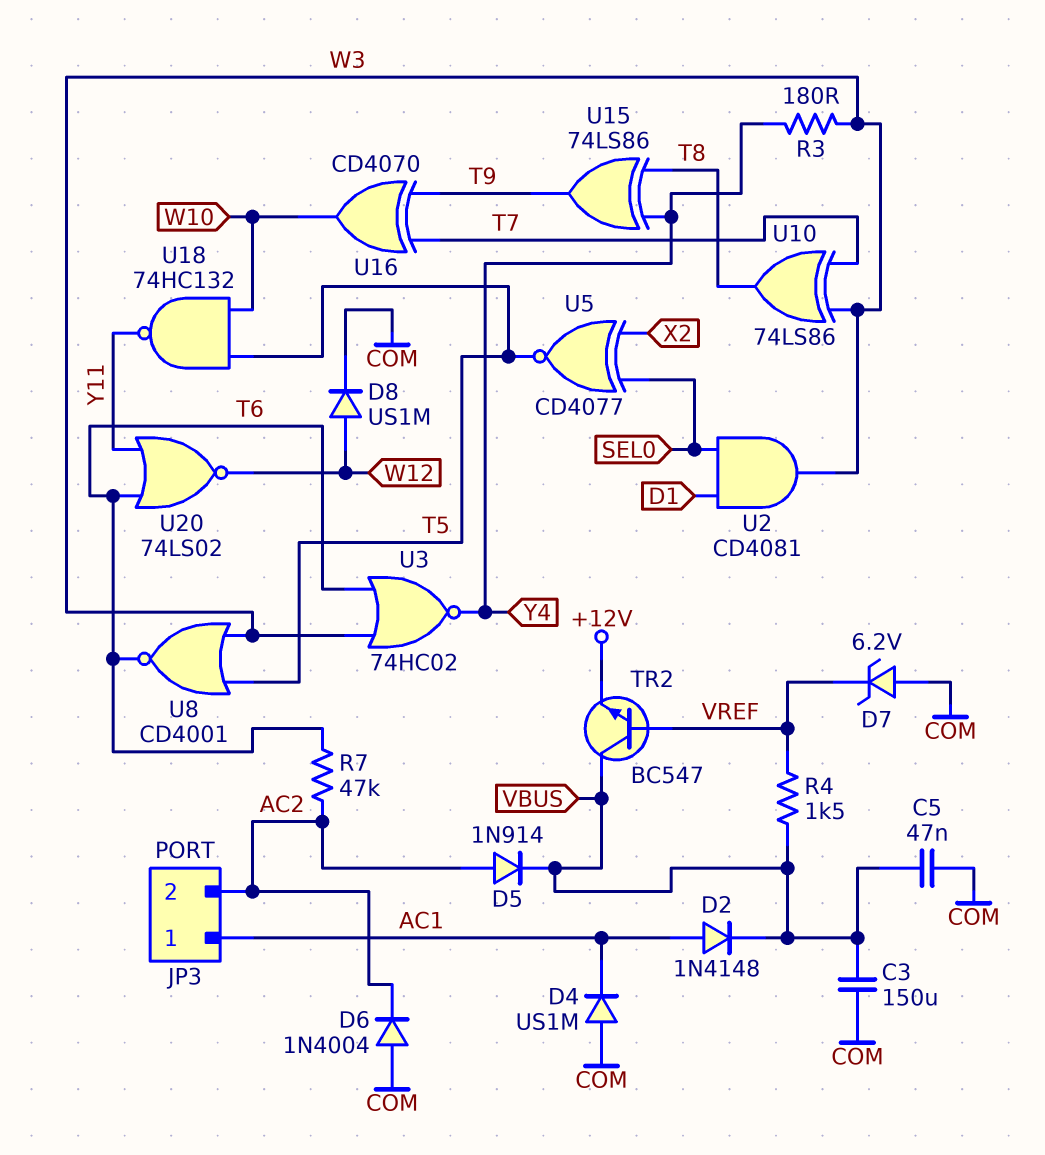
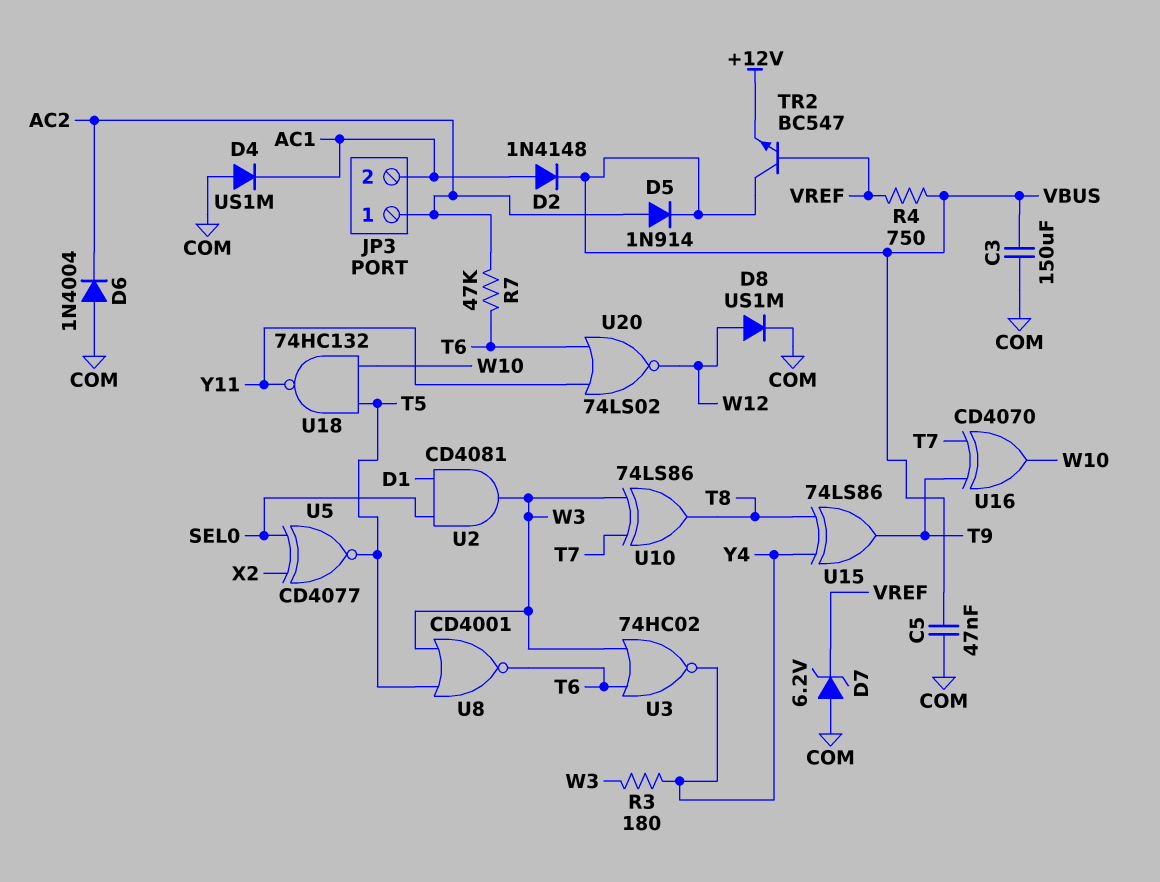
JP3 pin 1: AC1 -> AC2
JP3 pin 2: AC2 -> AC1
R4: 1.5k (VBUS, VREF) -> 750 (VBUS, VREF)

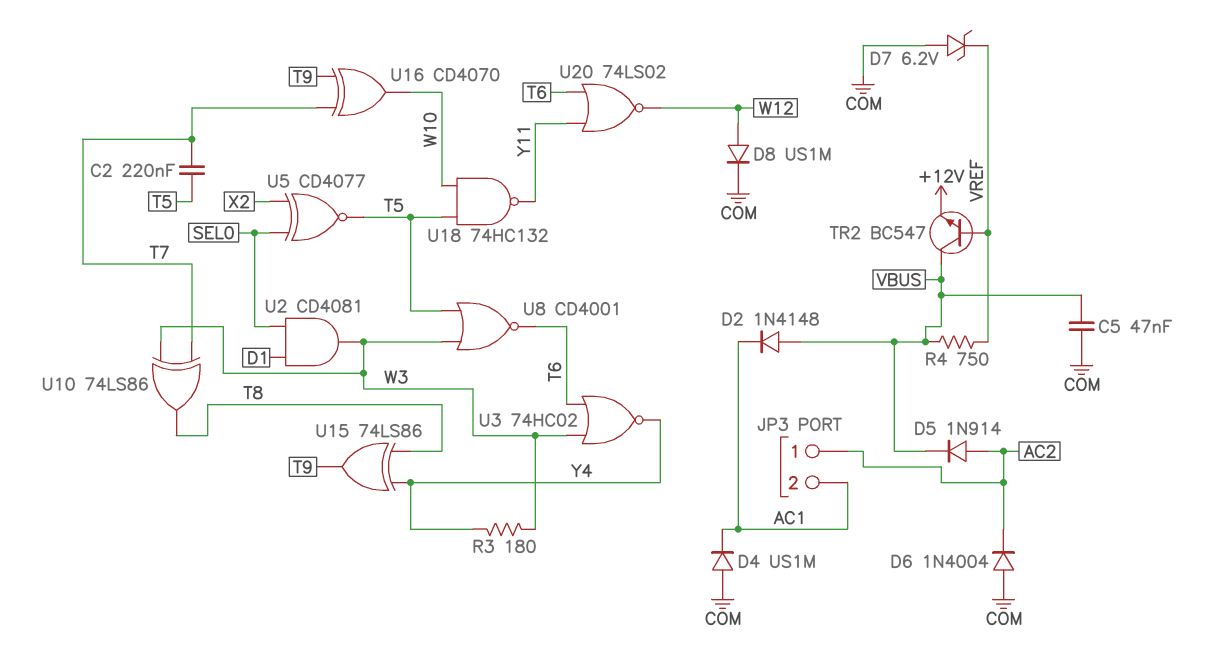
C2: none -> 220nF (T5, T7)
C3: 150uF (COM, VBUS) -> none
D2: diode 1N4148 (A AC1, K VBUS) -> diode 1N4148 (A VBUS, K AC1)
R7: 47k (AC2, T6) -> none

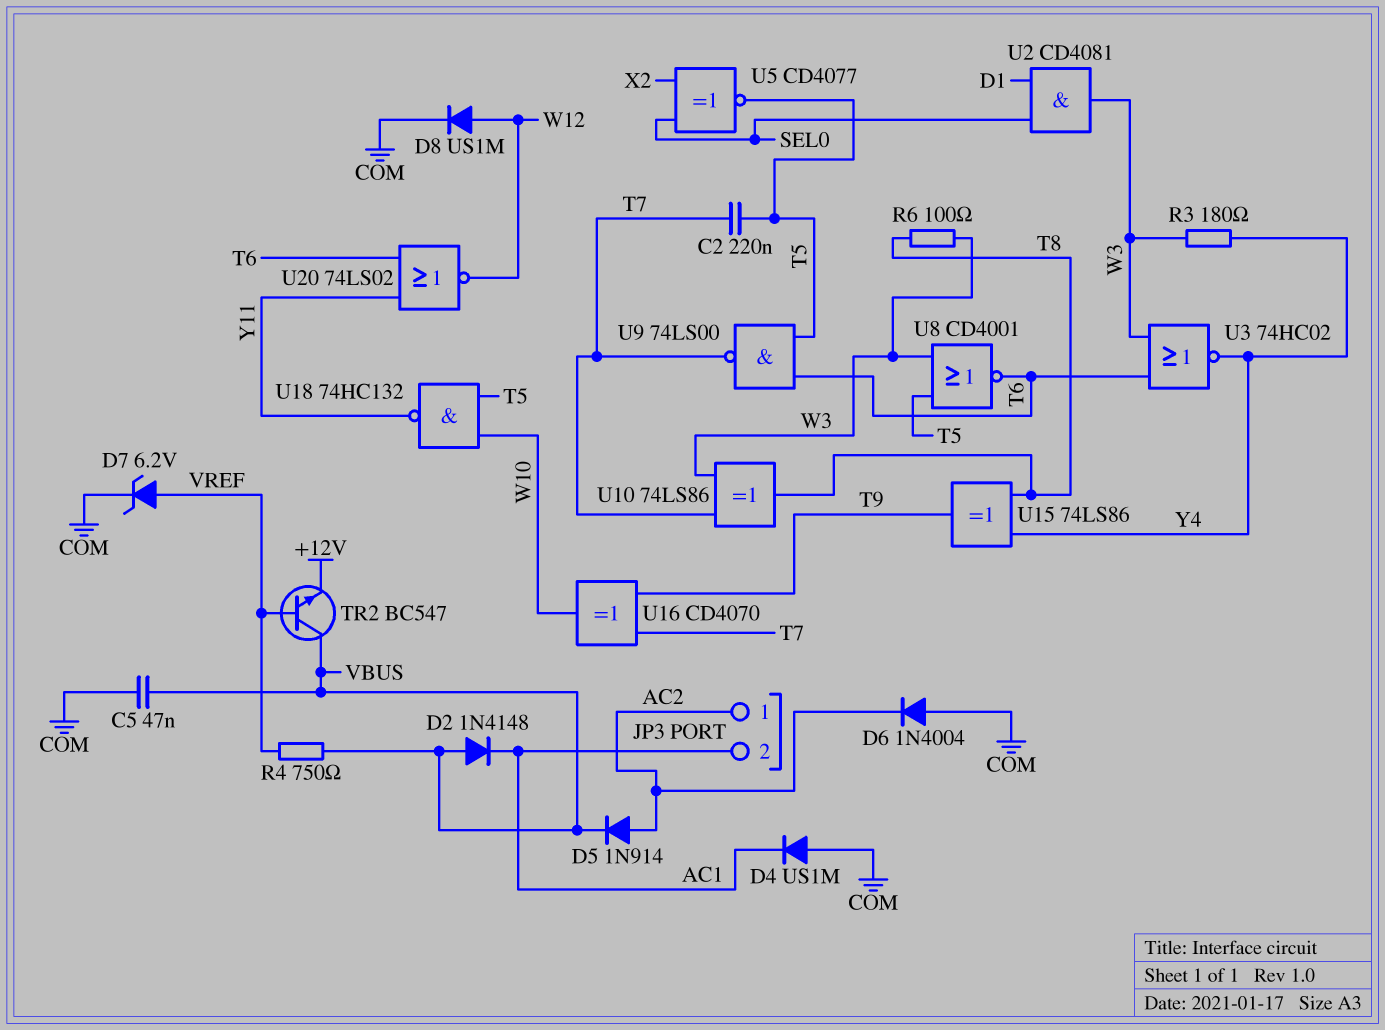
D7: zener 6.2V (A COM, K VREF) -> zener 6.2V (A VREF, K COM)
R6: none -> 100 (T8, W3)
U9: none -> NAND 74LS00 (in T5, in T6, out T7)

